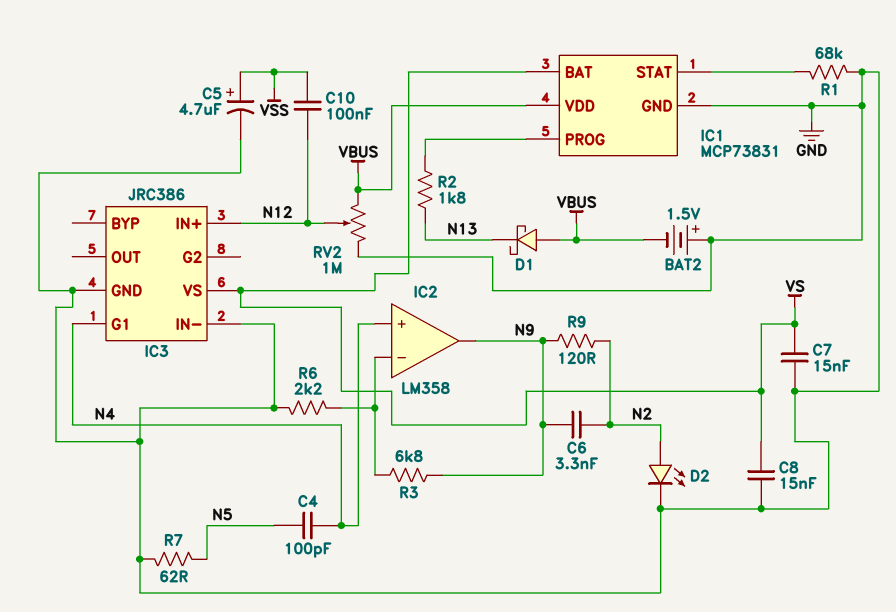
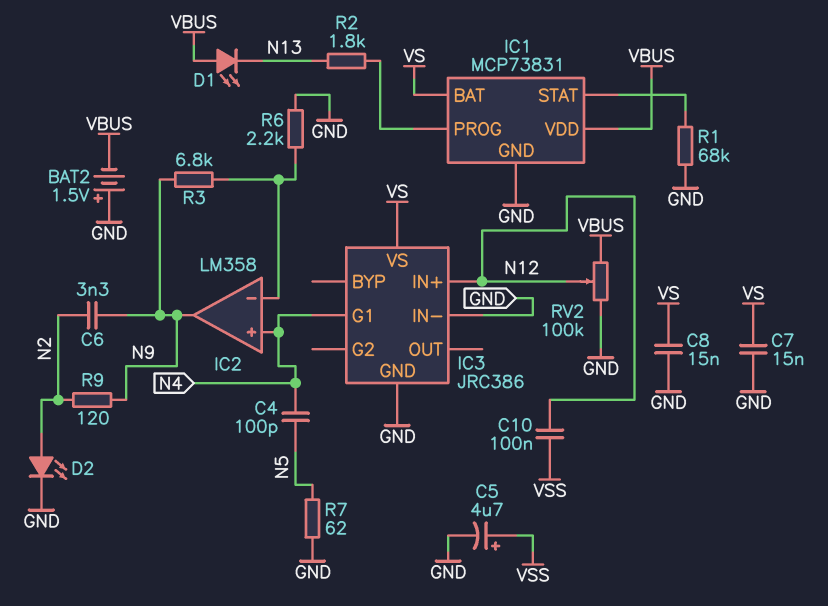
D1: schottky (A VBUS, K N13) -> LED (A VBUS, K N13)
RV2: 1M (GND, VBUS, wiper N12) -> 100k (GND, VBUS, wiper N12)

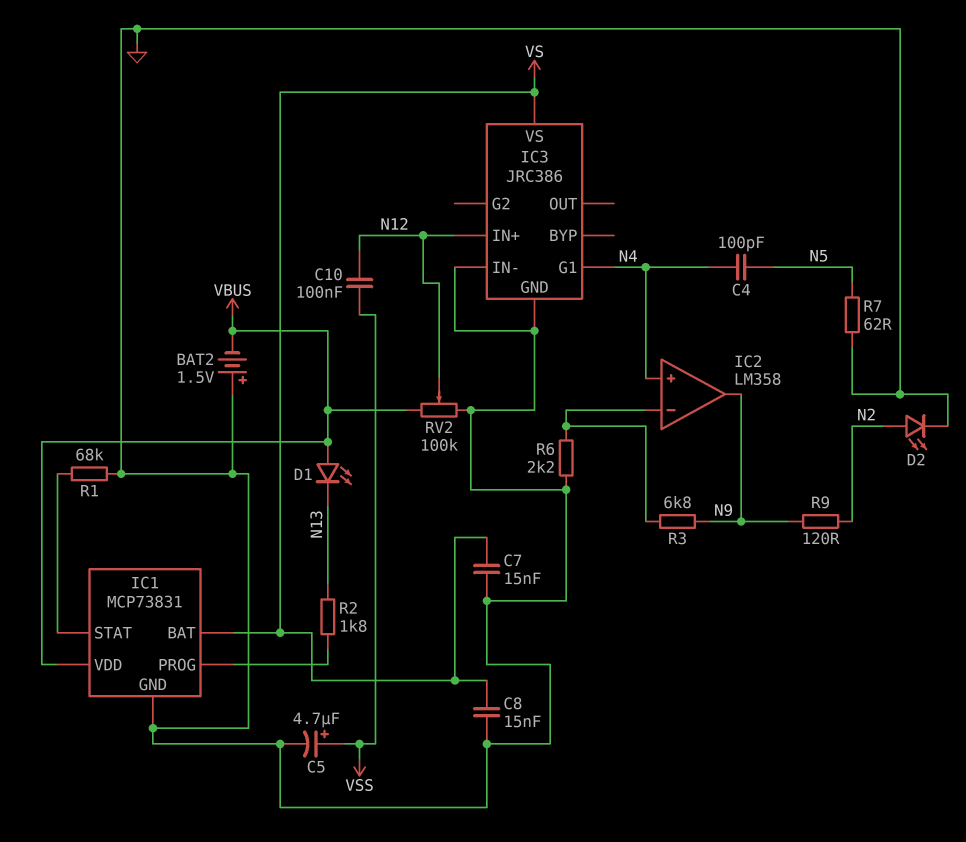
C6: 3.3nF (N2, N9) -> none

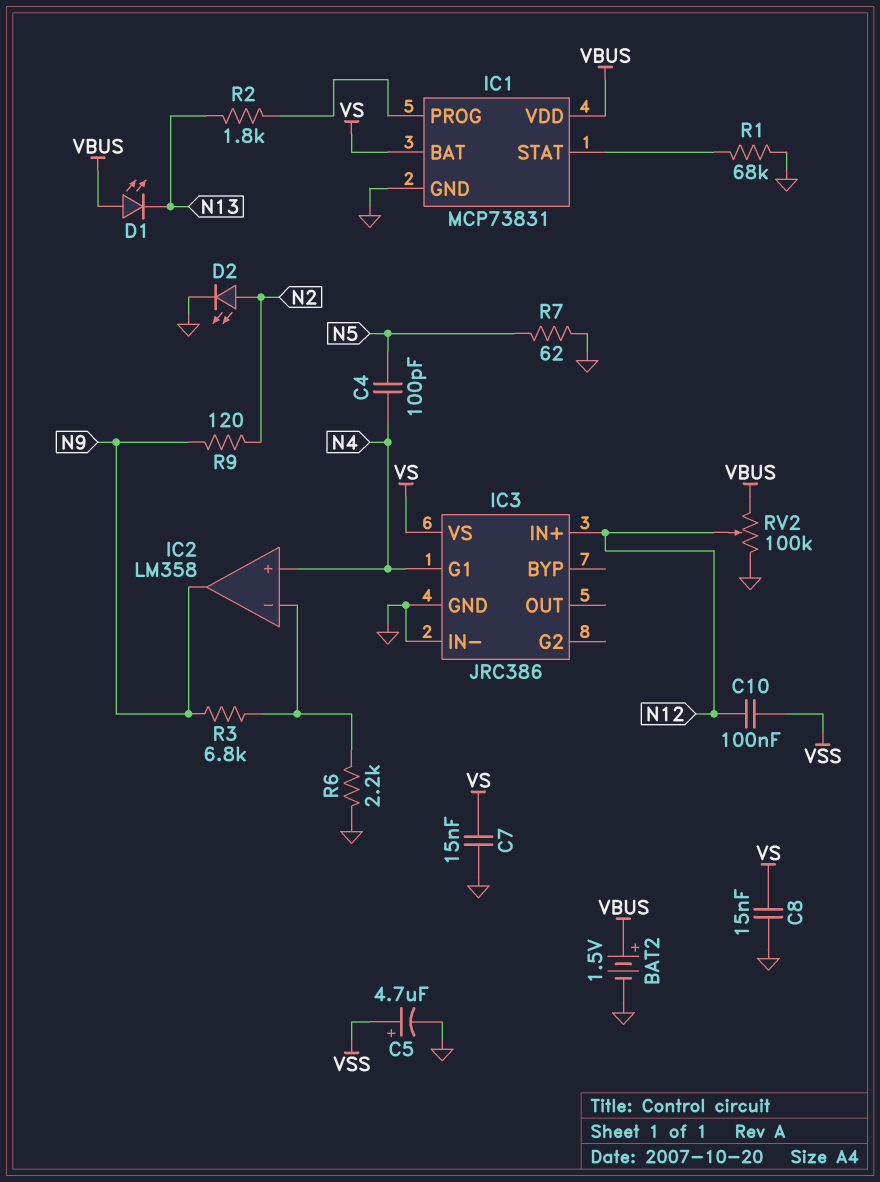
BAT2: 1.5V (plus GND, minus VBUS) -> 1.5V (plus VBUS, minus GND)

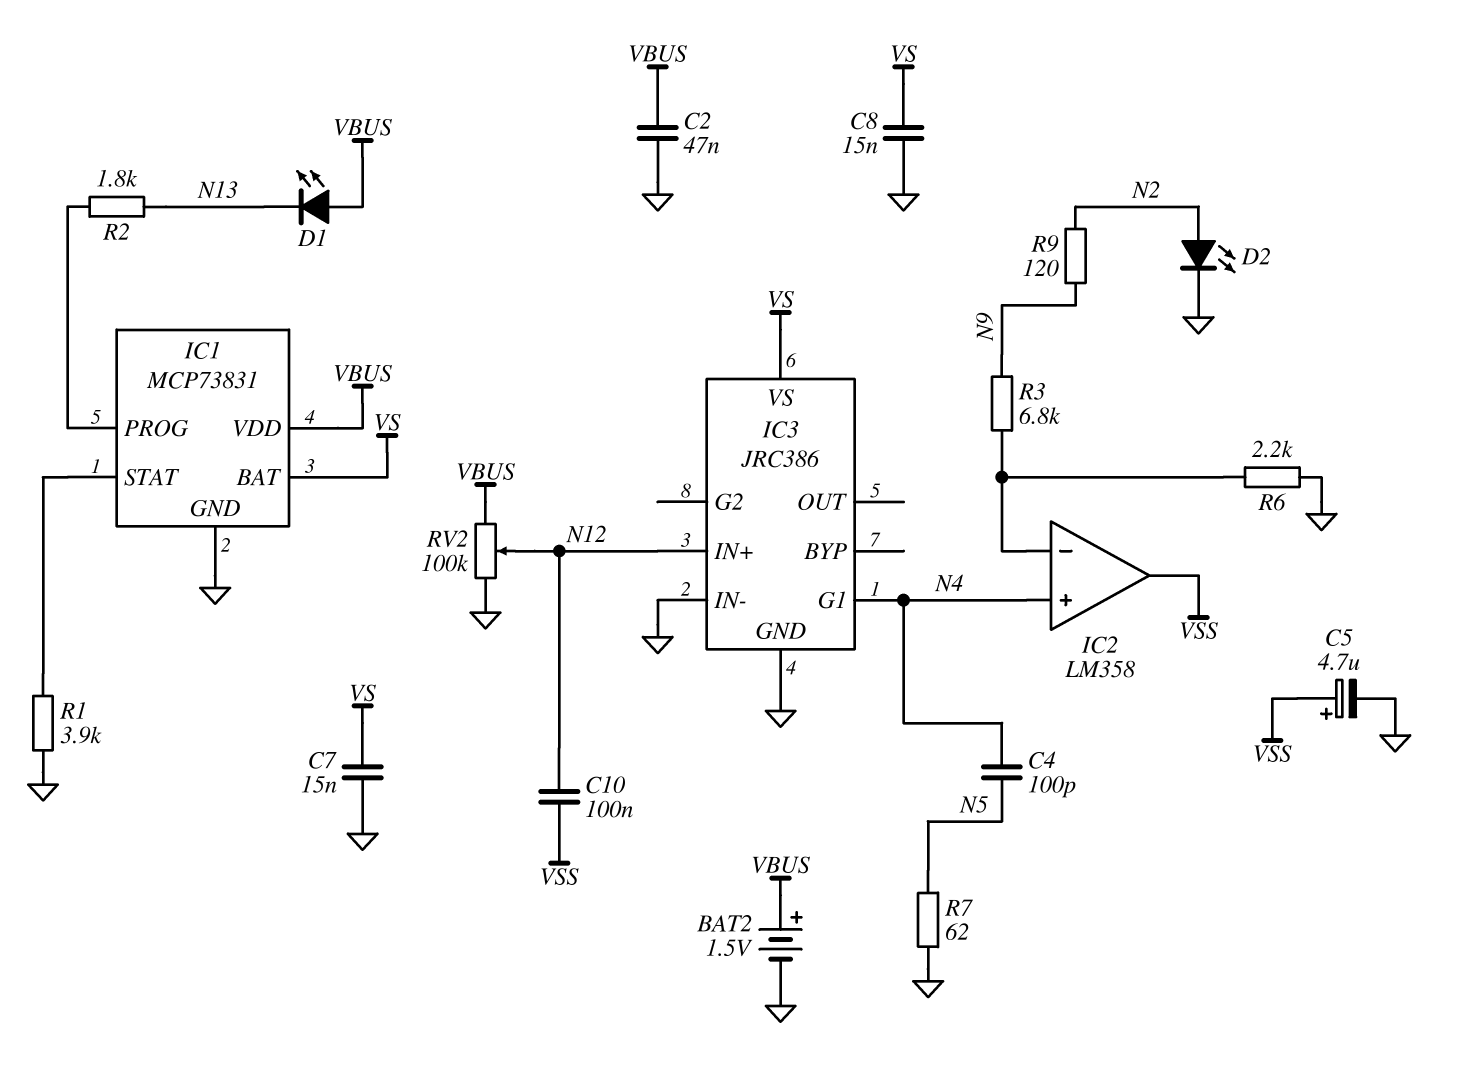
C2: none -> 47nF (GND, VBUS)
IC2 pin out: N9 -> VSS
R1: 68k (GND, IC1/STAT) -> 3.9k (GND, IC1/STAT)

